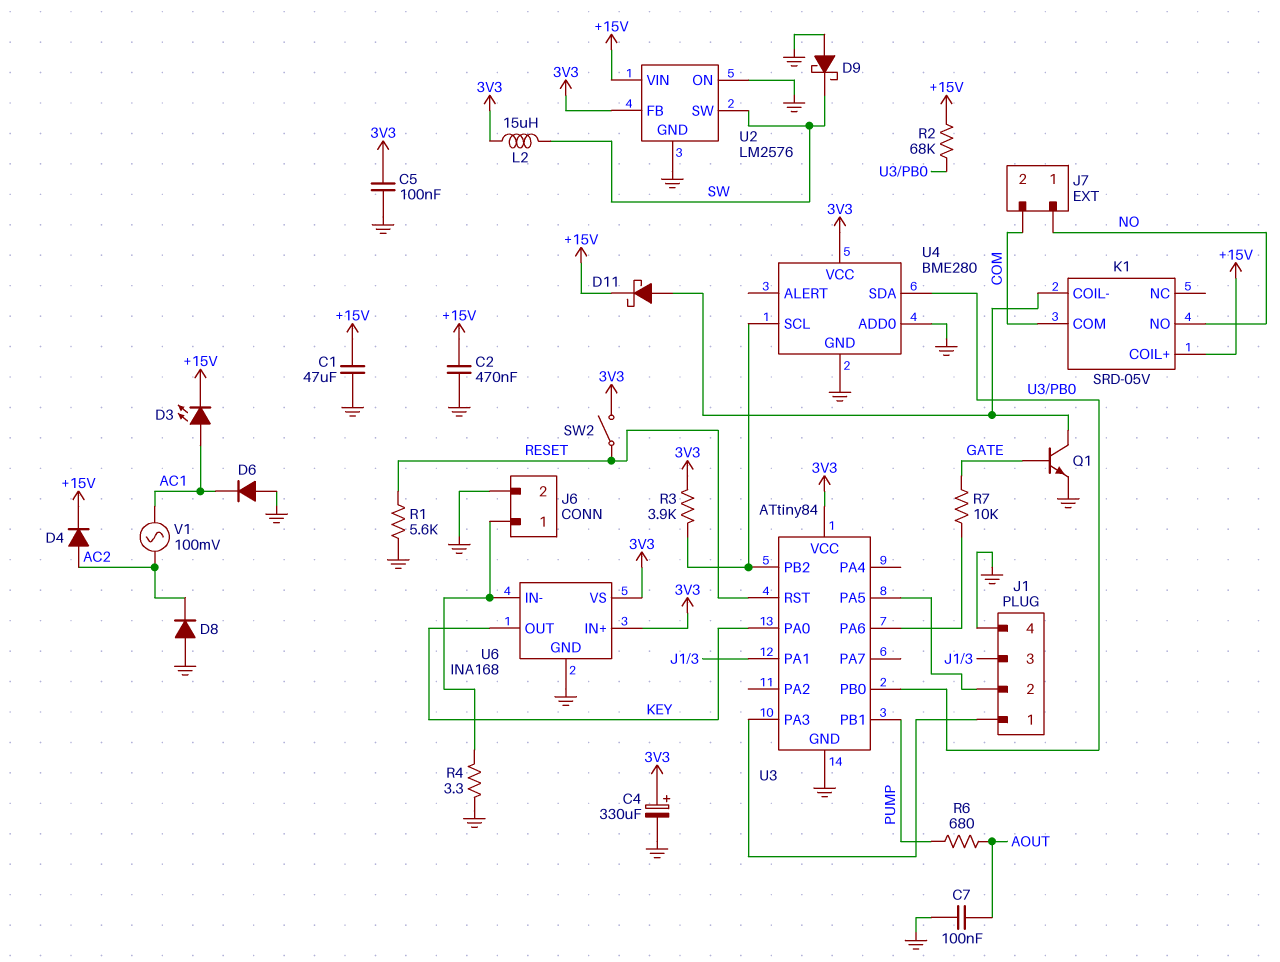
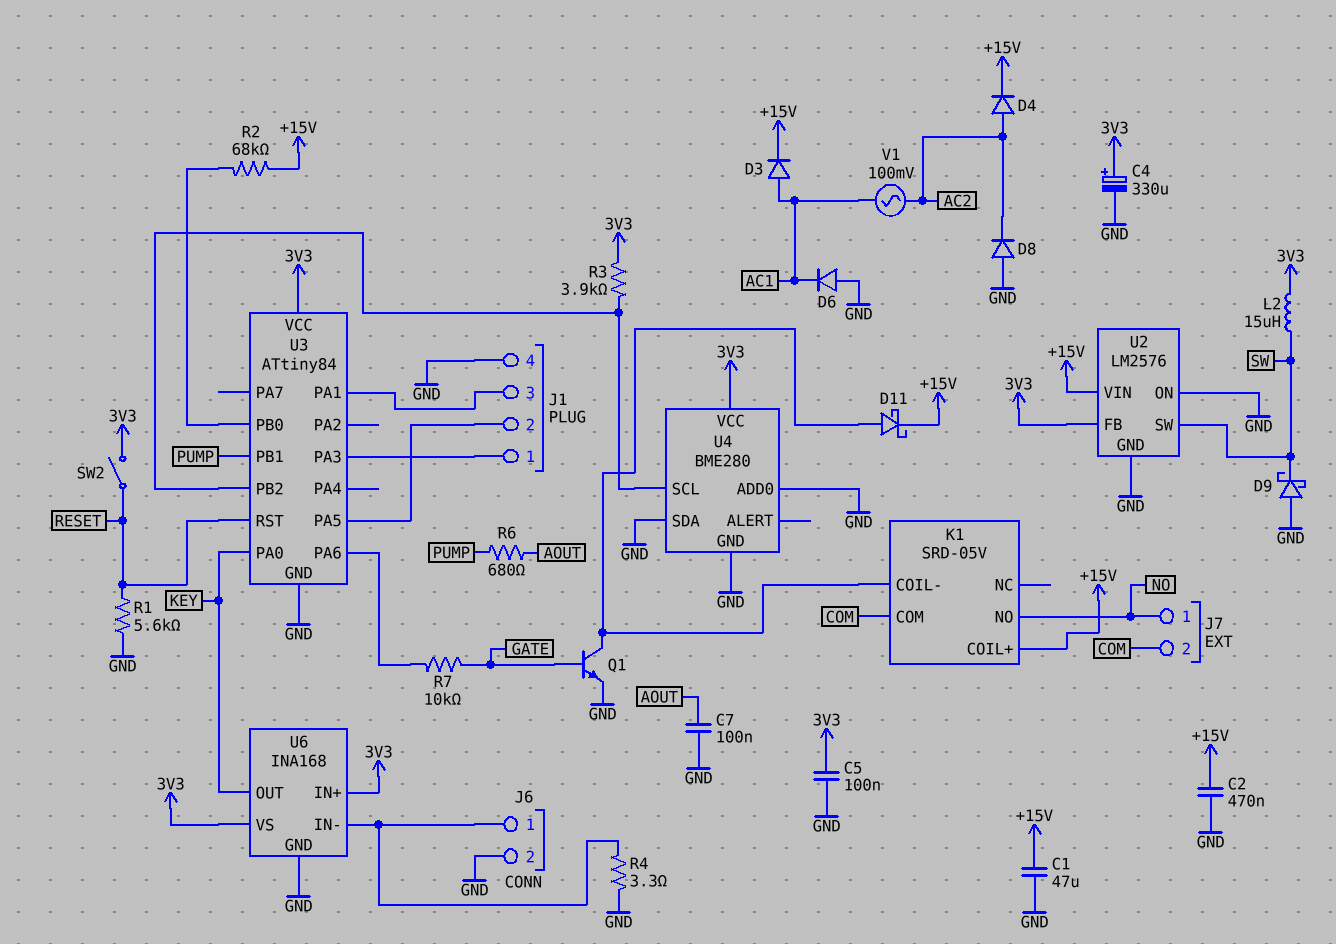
D3: LED (A AC1, K +15V) -> diode (A AC1, K +15V)
U4 pin SDA: U3/PB0 -> GND

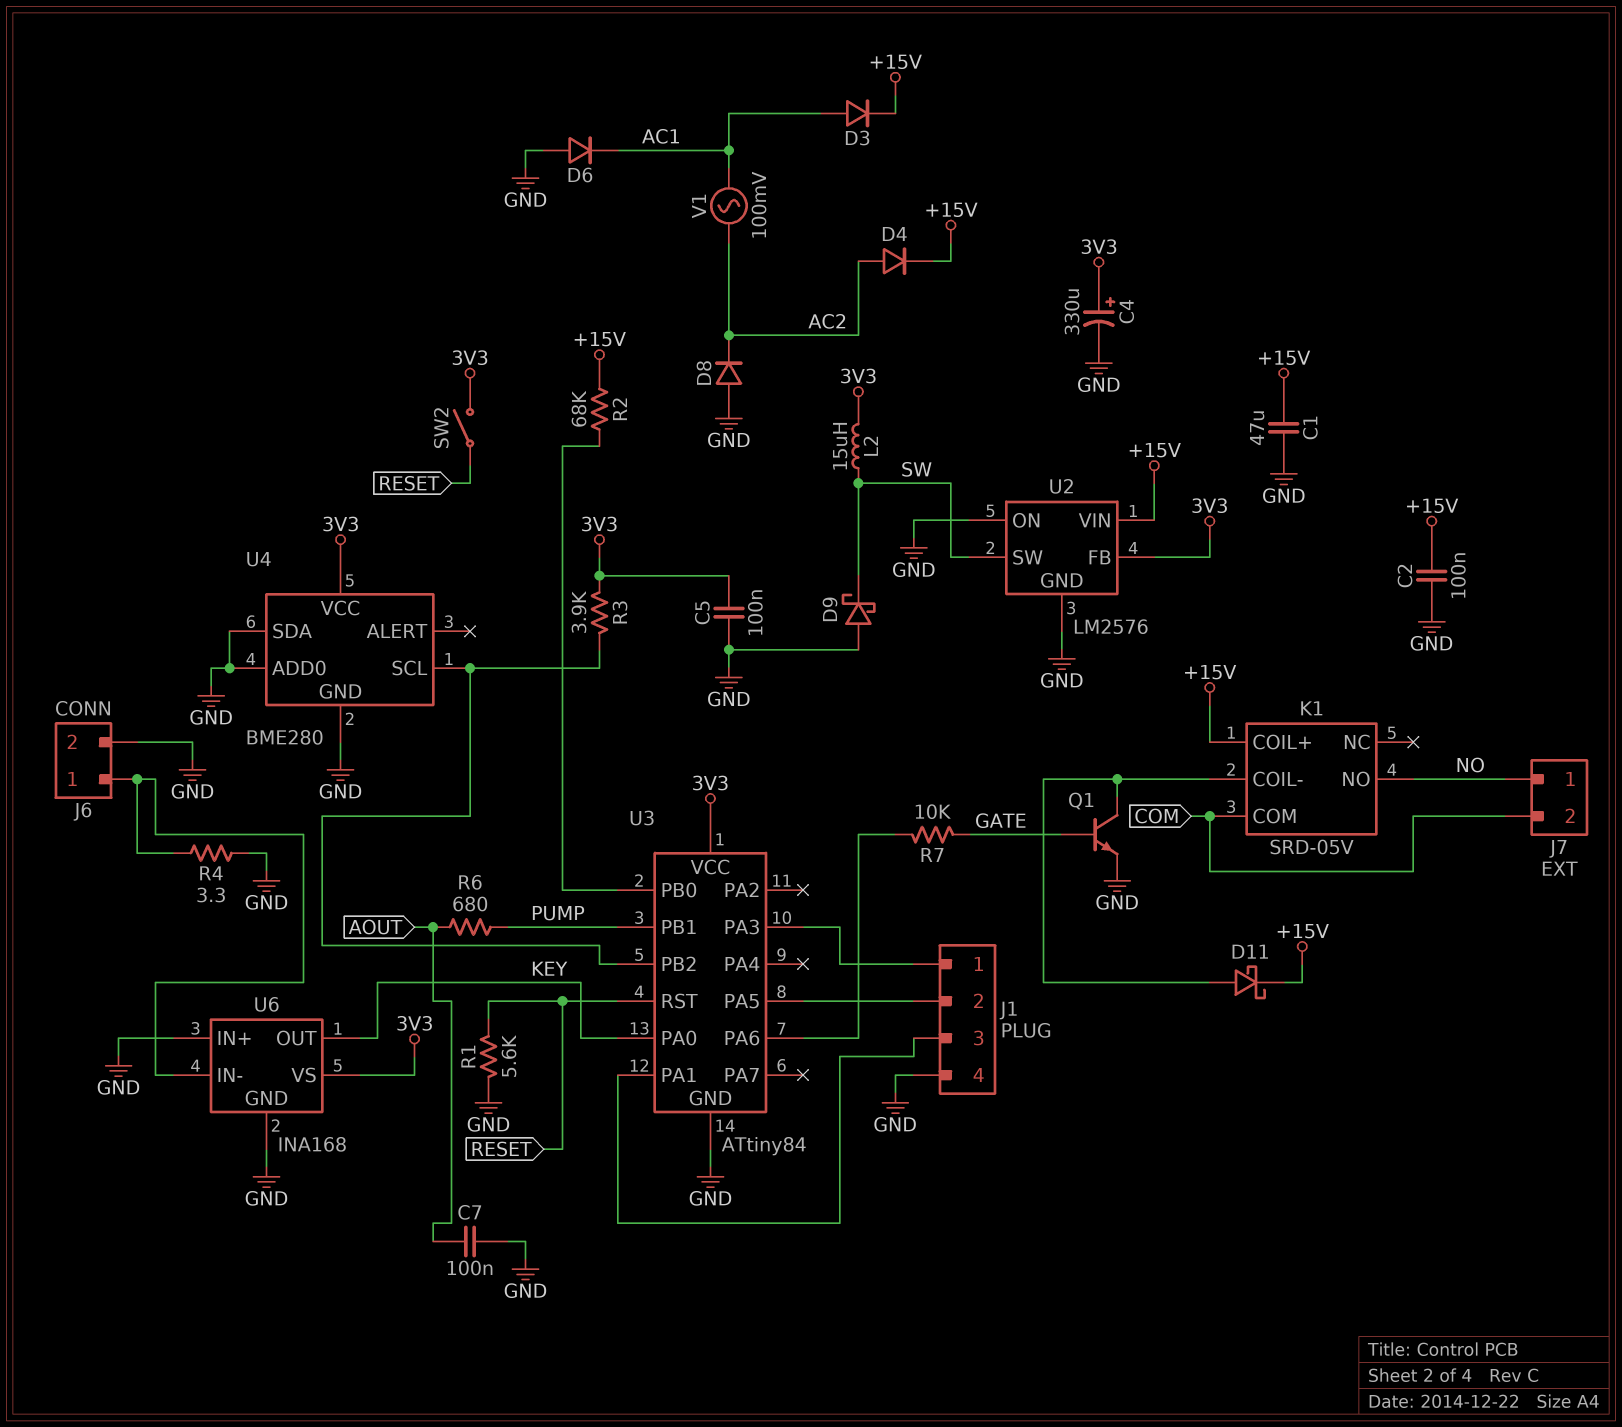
C2: 470nF (+15V, GND) -> 100nF (+15V, GND)
U6 pin IN+: 3V3 -> GND

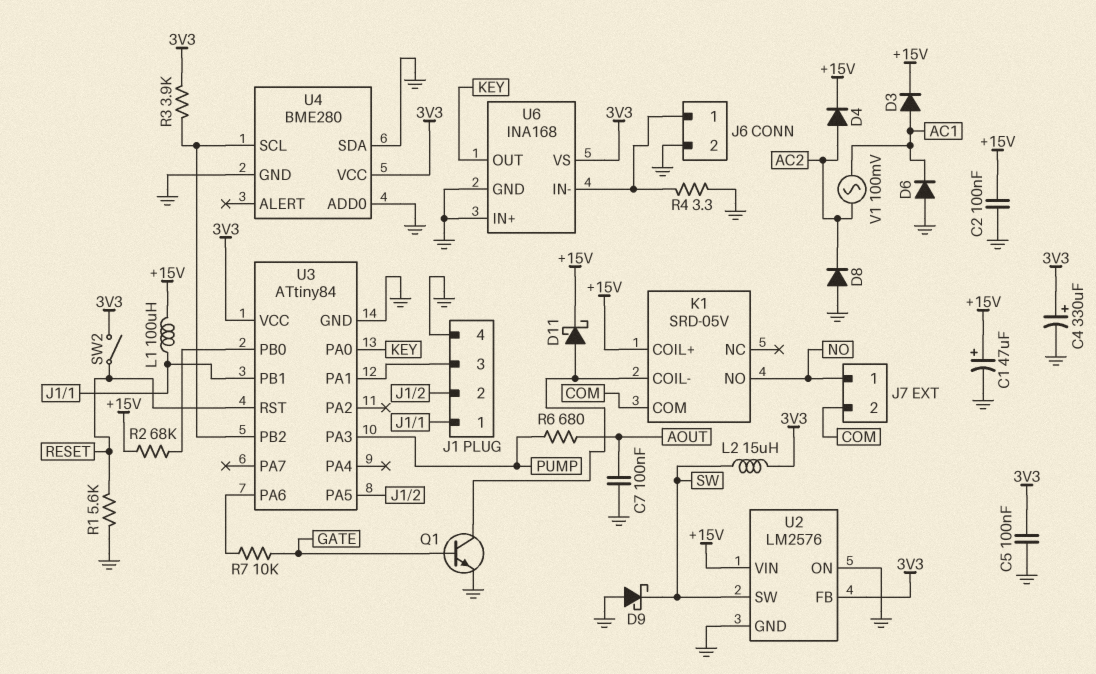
C1: 47uF (+15V, GND) -> 47uF (plus +15V, minus GND)
L1: none -> 100uH (+15V, J1/1)
U3 pin PA3: J1/1 -> PUMP
U3 pin PB1: PUMP -> J1/1

